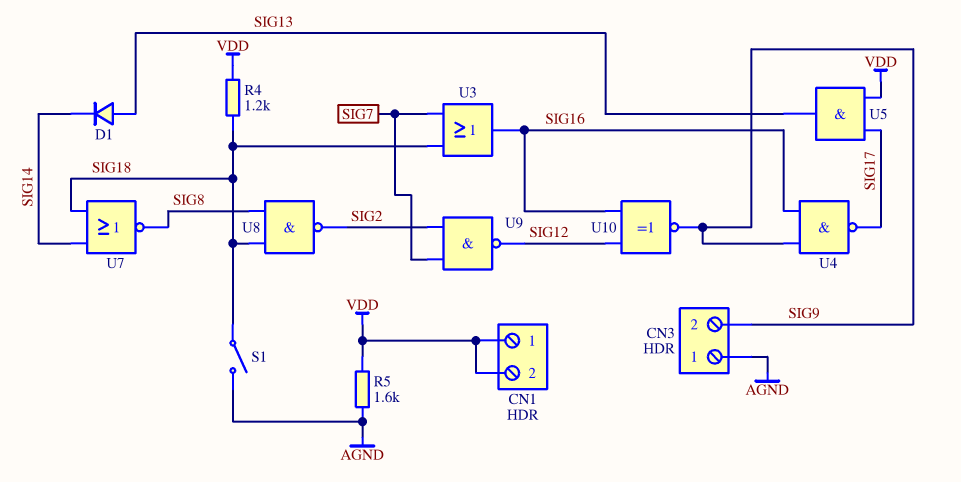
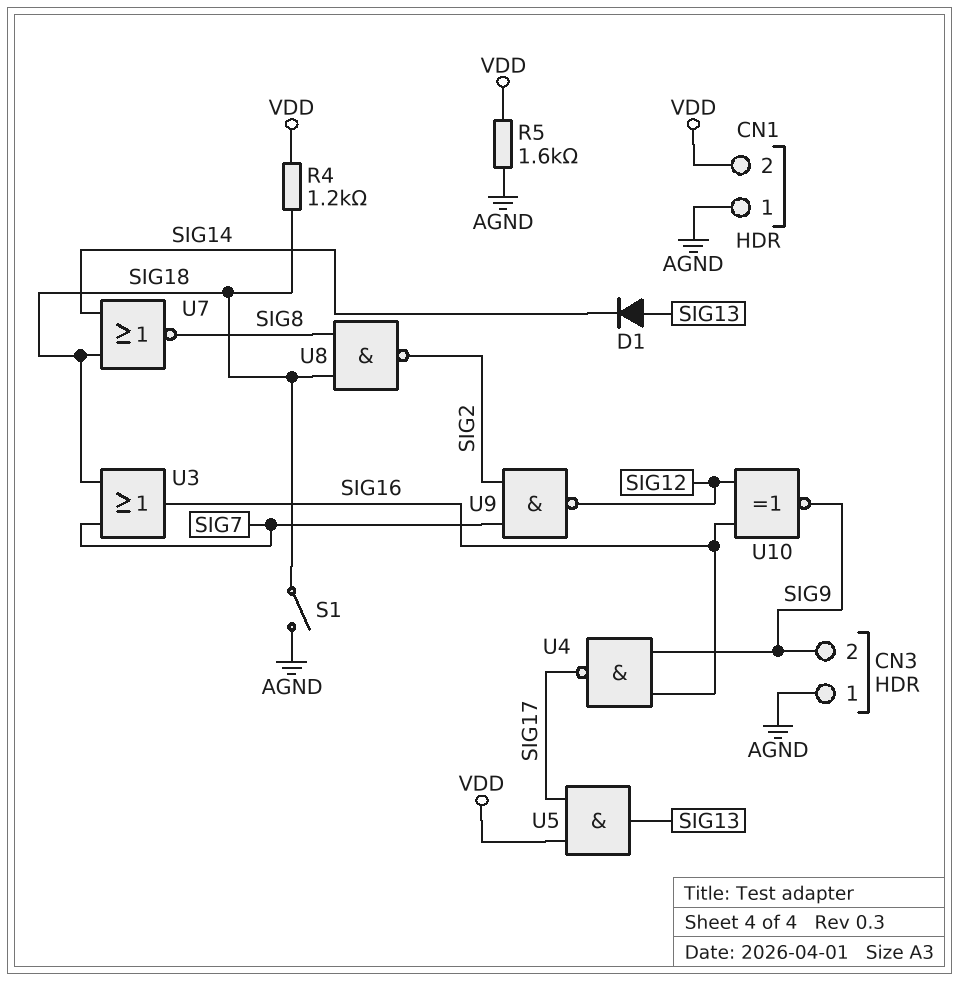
CN1 pin 1: VDD -> AGND

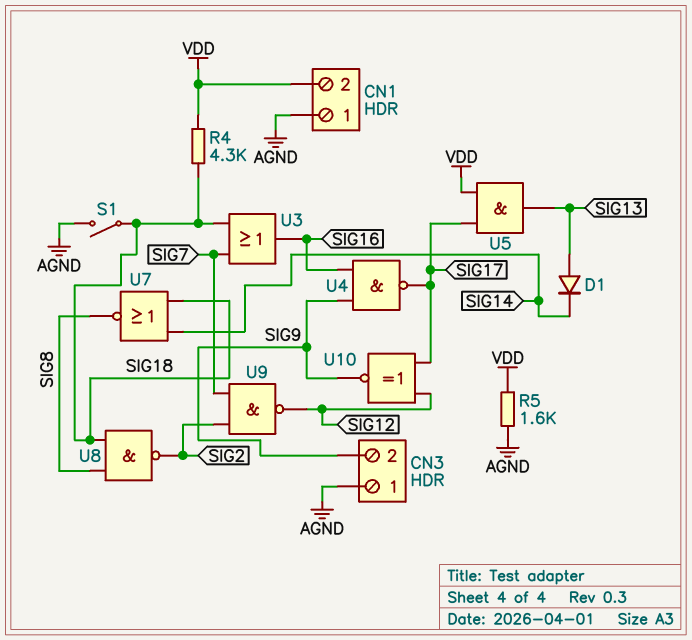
R4: 1.2k (SIG18, VDD) -> 4.3k (SIG18, VDD)
U10: XNOR (in SIG12, in SIG16, out SIG9) -> XNOR (in SIG12, in SIG17, out SIG9)

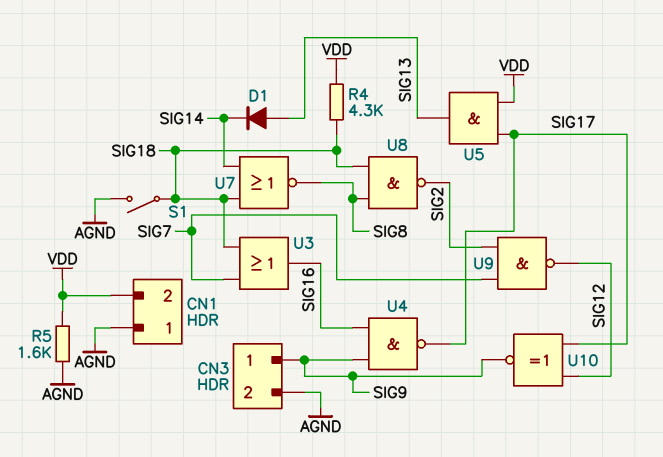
CN3 pin 1: AGND -> SIG9
CN3 pin 2: SIG9 -> AGND

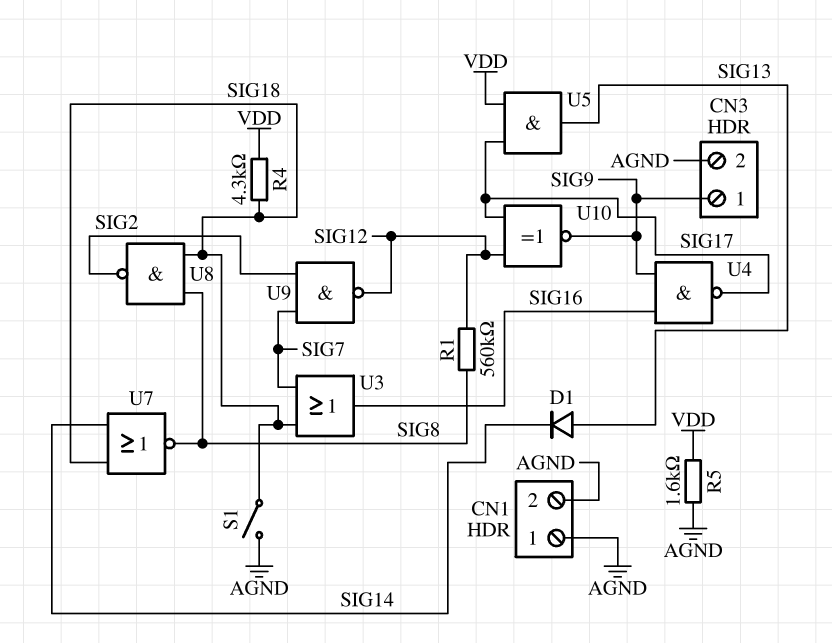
CN1 pin 2: VDD -> AGND
R1: none -> 560k (SIG8, SIG12)

